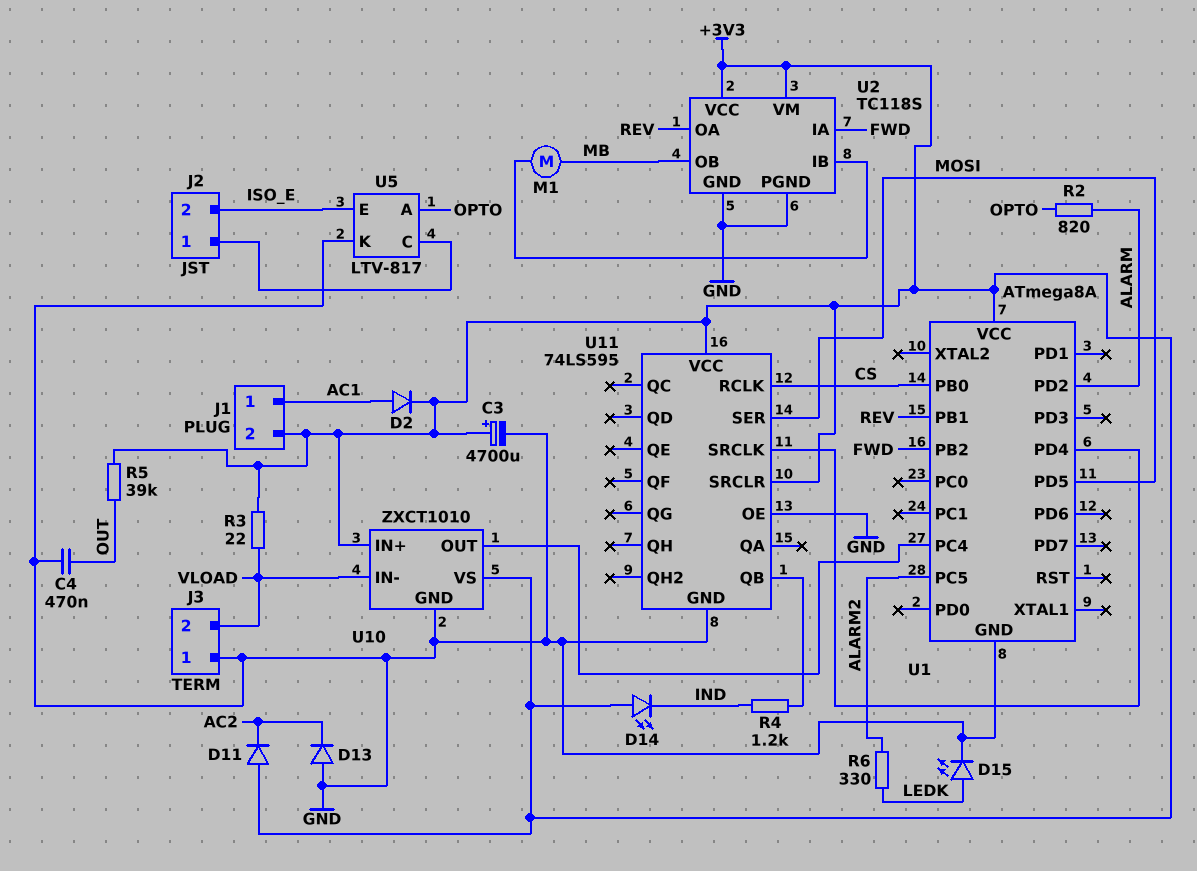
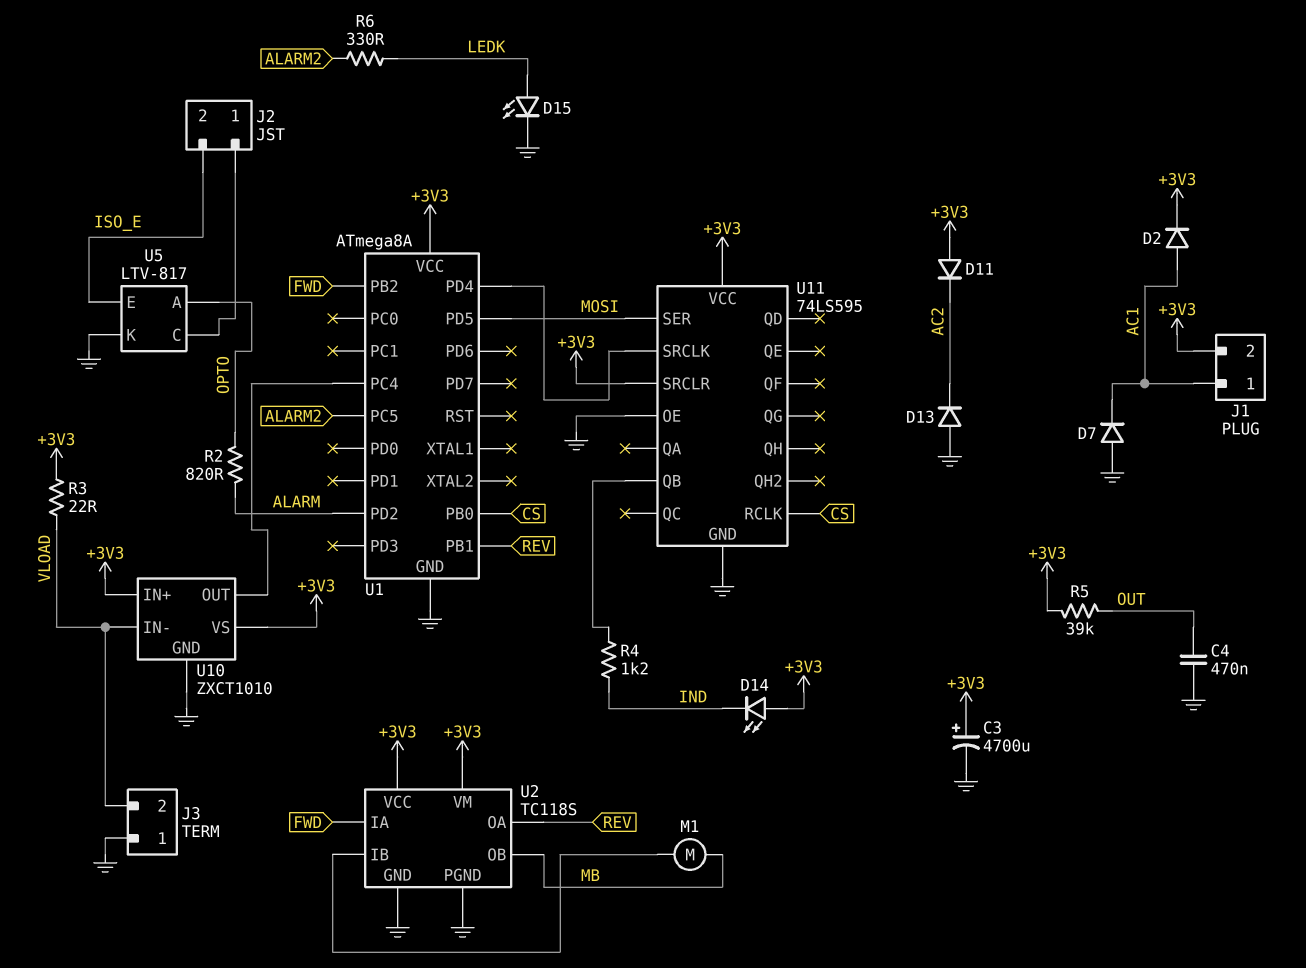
D7: none -> diode (A GND, K AC1)

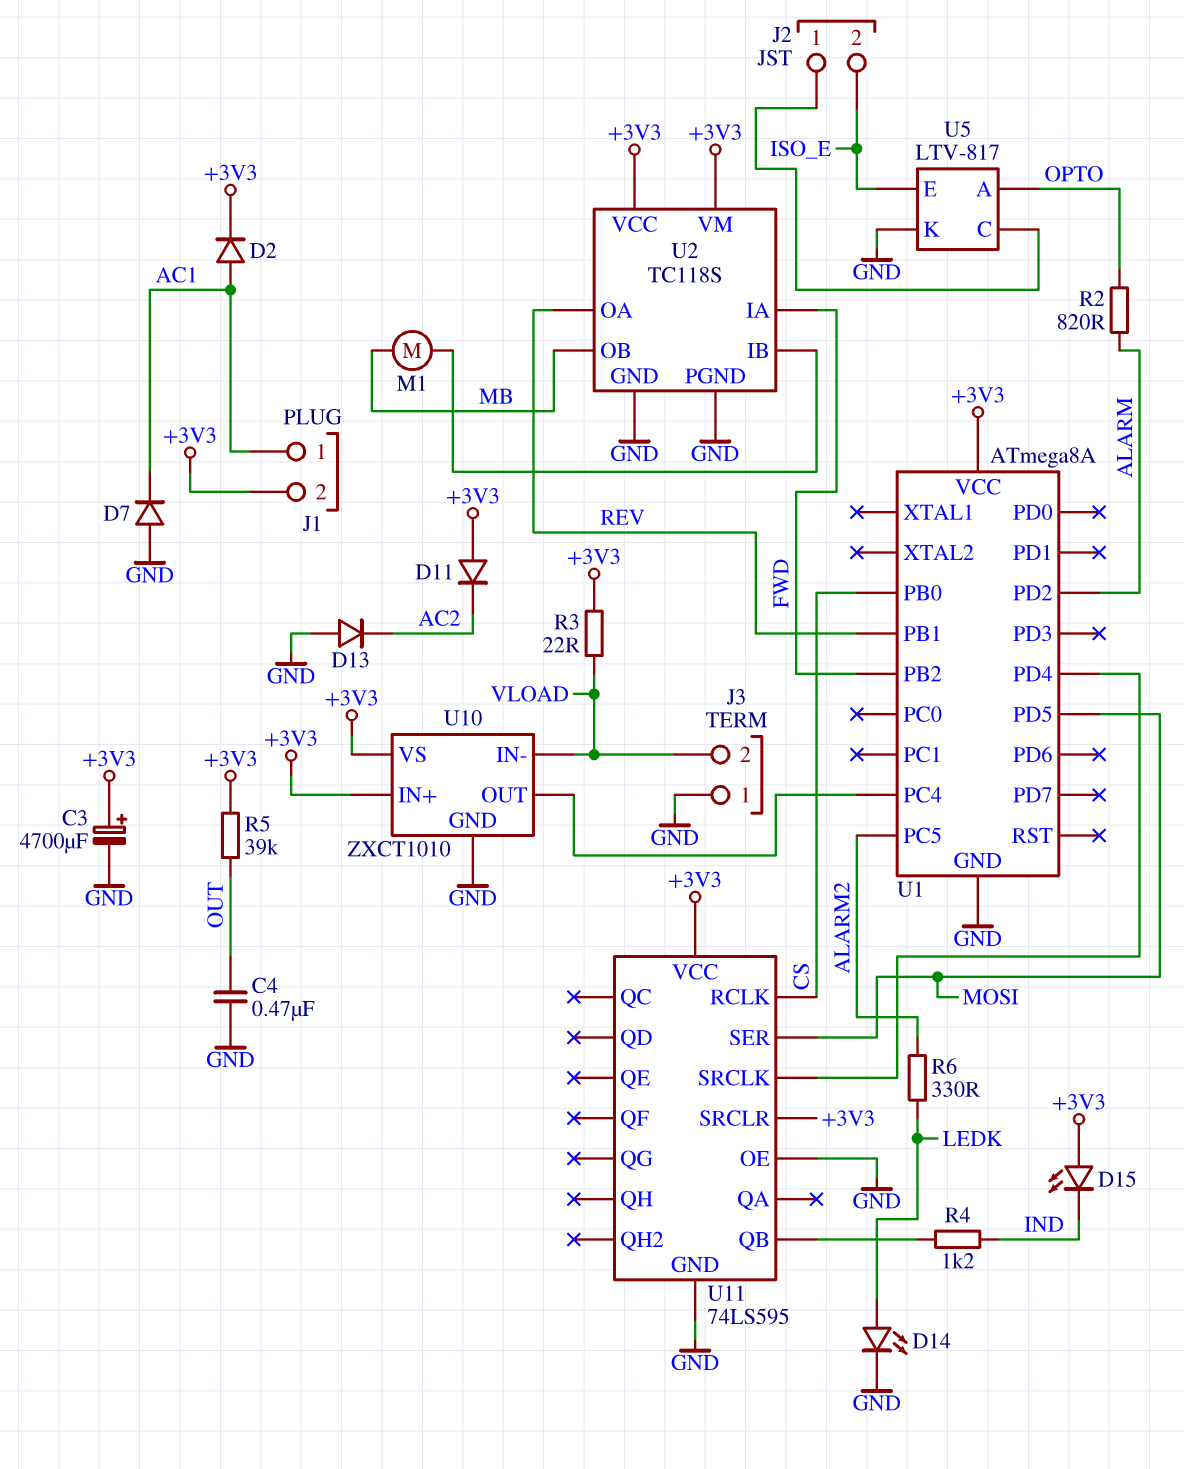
D14: LED (A +3V3, K IND) -> LED (A LEDK, K GND)
D15: LED (A LEDK, K GND) -> LED (A +3V3, K IND)

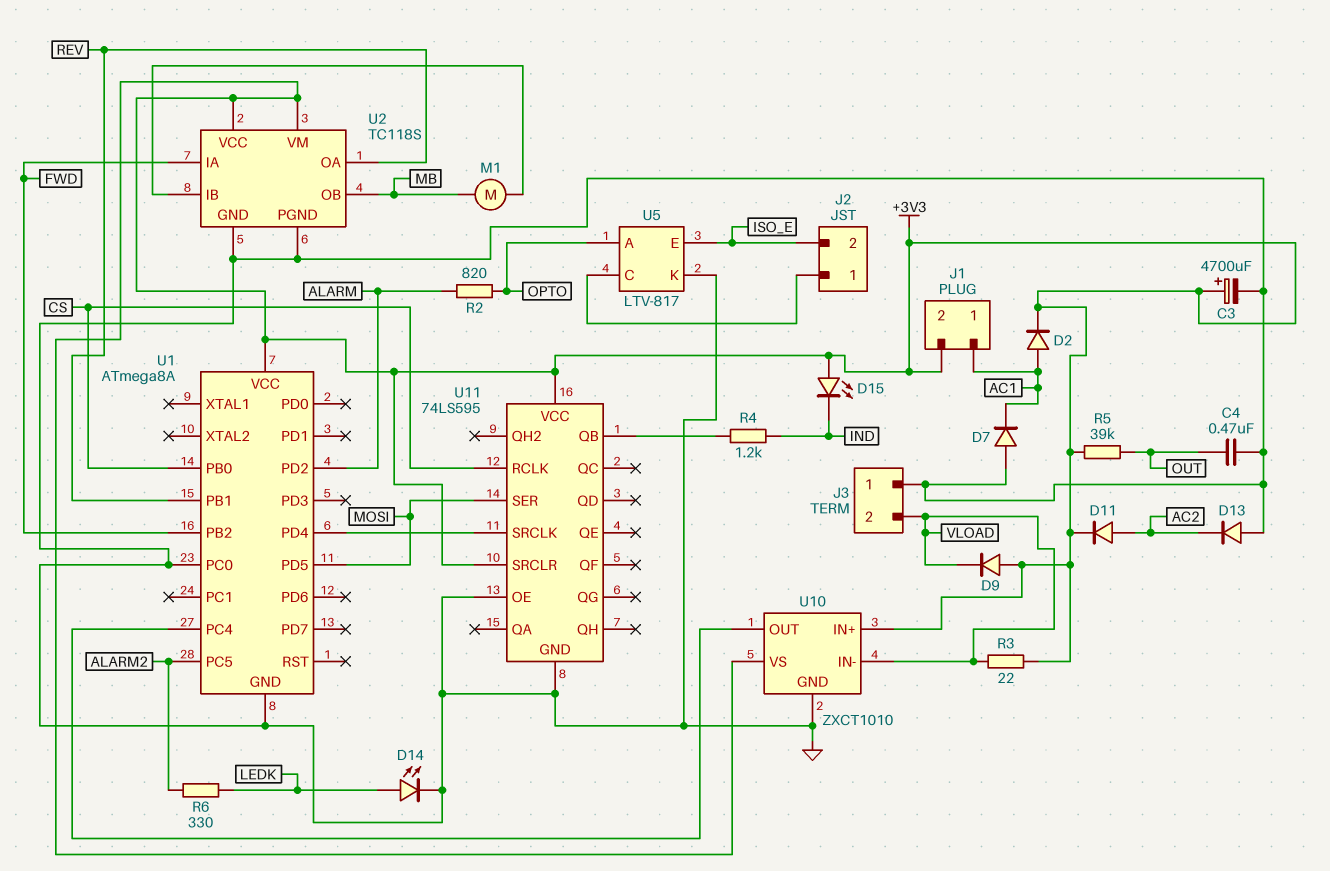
D9: none -> diode (A +3V3, K VLOAD)
D11: diode (A +3V3, K AC2) -> diode (A AC2, K +3V3)
U1 pin PC0: none -> GND

